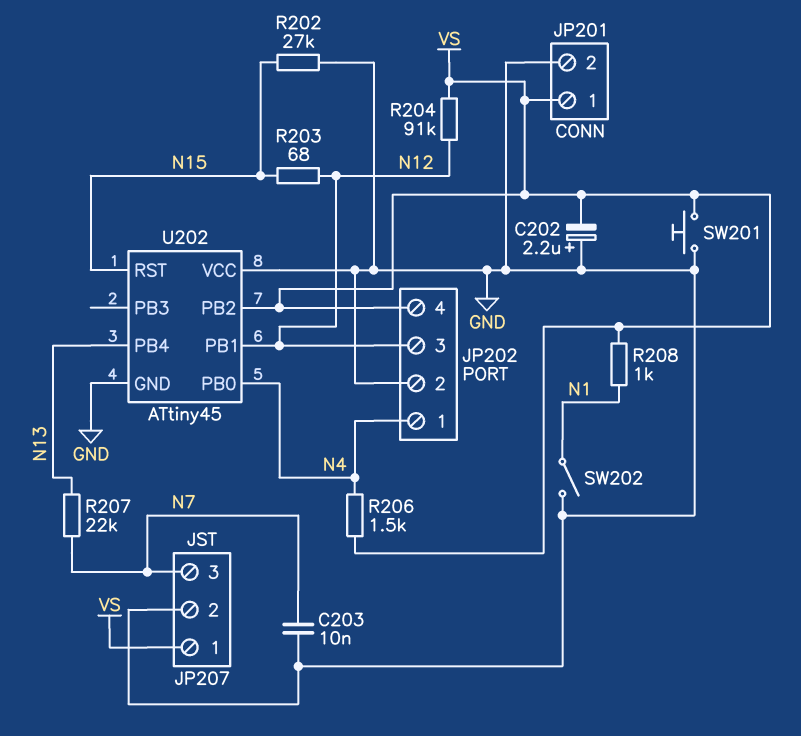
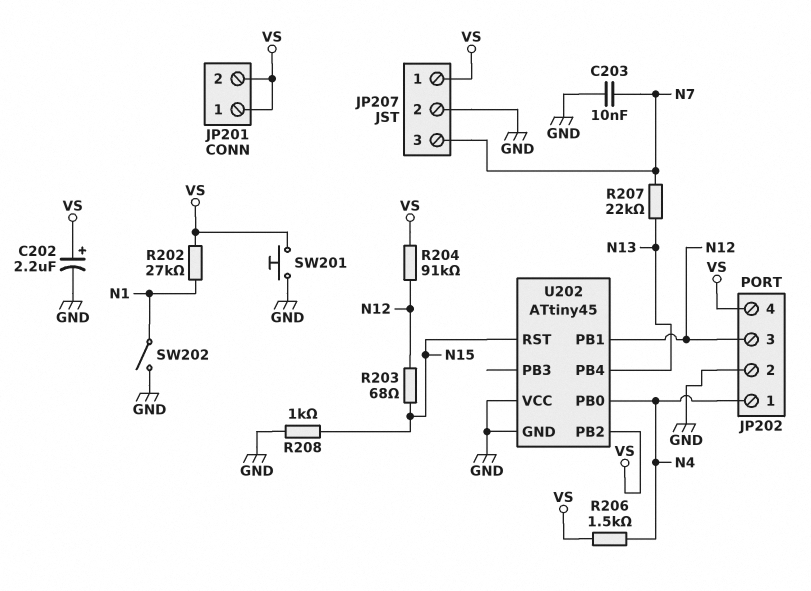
C202: 2.2uF (plus GND, minus VS) -> 2.2uF (plus VS, minus GND)
JP201 pin 2: GND -> VS
R202: 27k (GND, N15) -> 27k (N1, VS)
R208: 1k (N1, VS) -> 1k (GND, N15)

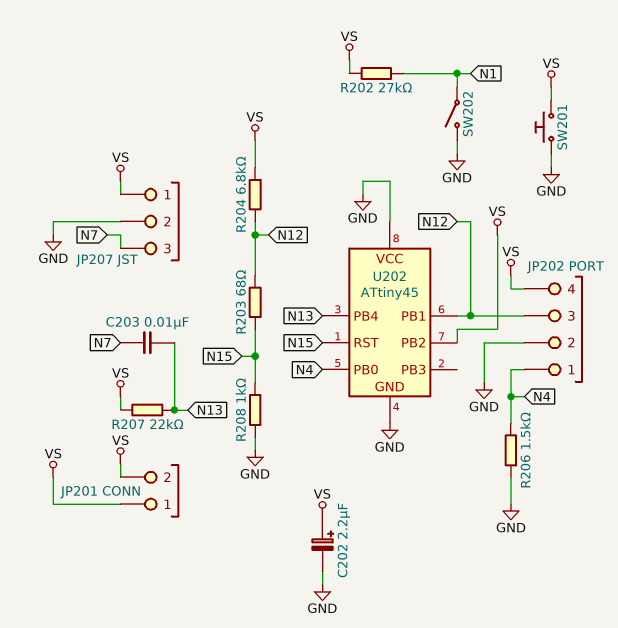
C203: 10nF (GND, N7) -> 10nF (N7, N13)
R204: 91k (N12, VS) -> 6.8k (N12, VS)
R206: 1.5k (N4, VS) -> 1.5k (GND, N4)
R207: 22k (N7, N13) -> 22k (N13, VS)

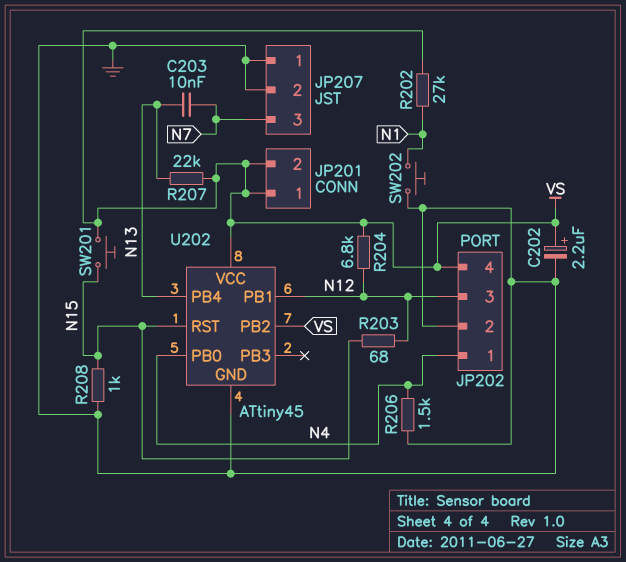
JP207 pin 1: VS -> GND
SW201: button (GND, VS) -> button (N15, VS)
SW202: switch (GND, N1) -> button (GND, N1)
U202 pin VCC: GND -> VS

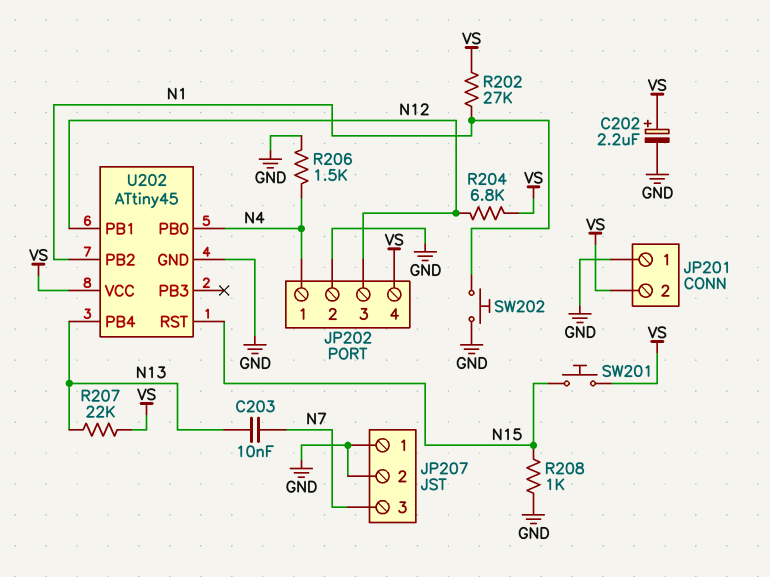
JP201 pin 1: VS -> GND
R203: 68 (N12, N15) -> none
U202 pin PB2: VS -> N1

